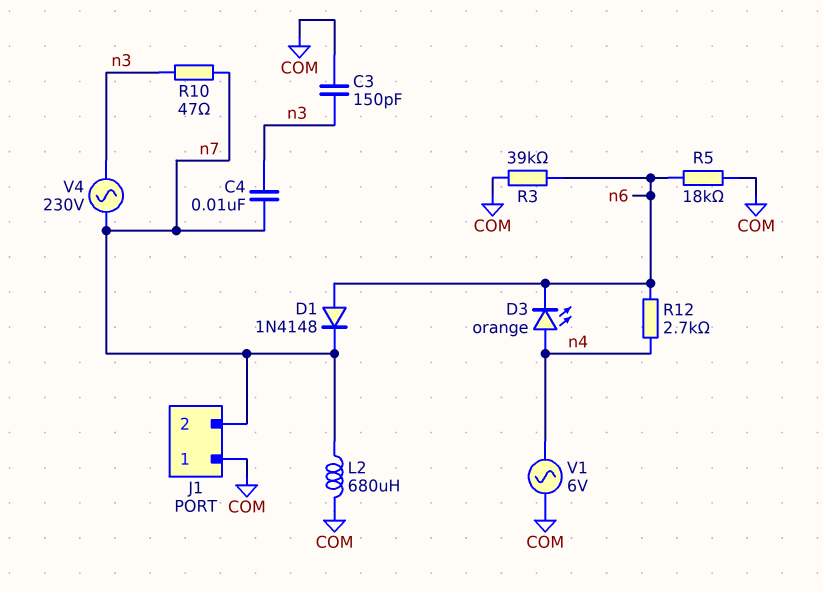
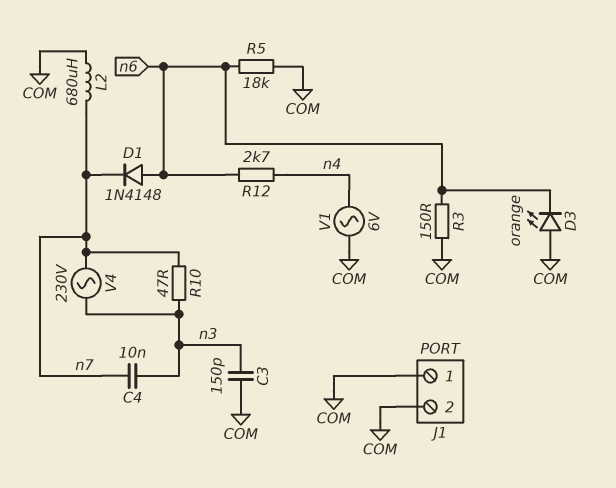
D3: LED orange (A n4, K n6) -> LED orange (A COM, K n6)
J1 pin 2: n7 -> COM
R3: 39k (COM, n6) -> 150 (COM, n6)

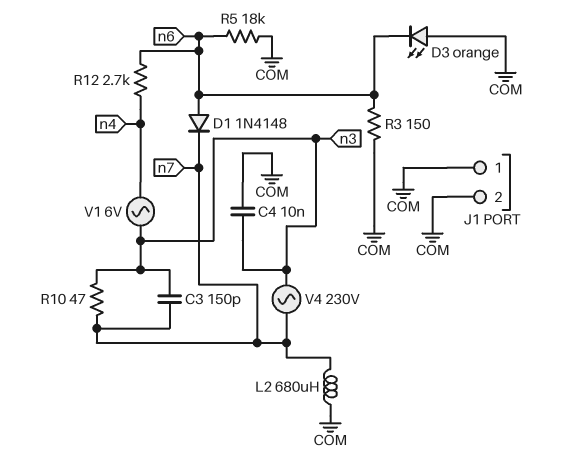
C3: 150pF (COM, n3) -> 150pF (n3, n7)
C4: 10nF (n3, n7) -> 10nF (COM, n3)
V1: AC 6V (COM, n4) -> AC 6V (n3, n4)

